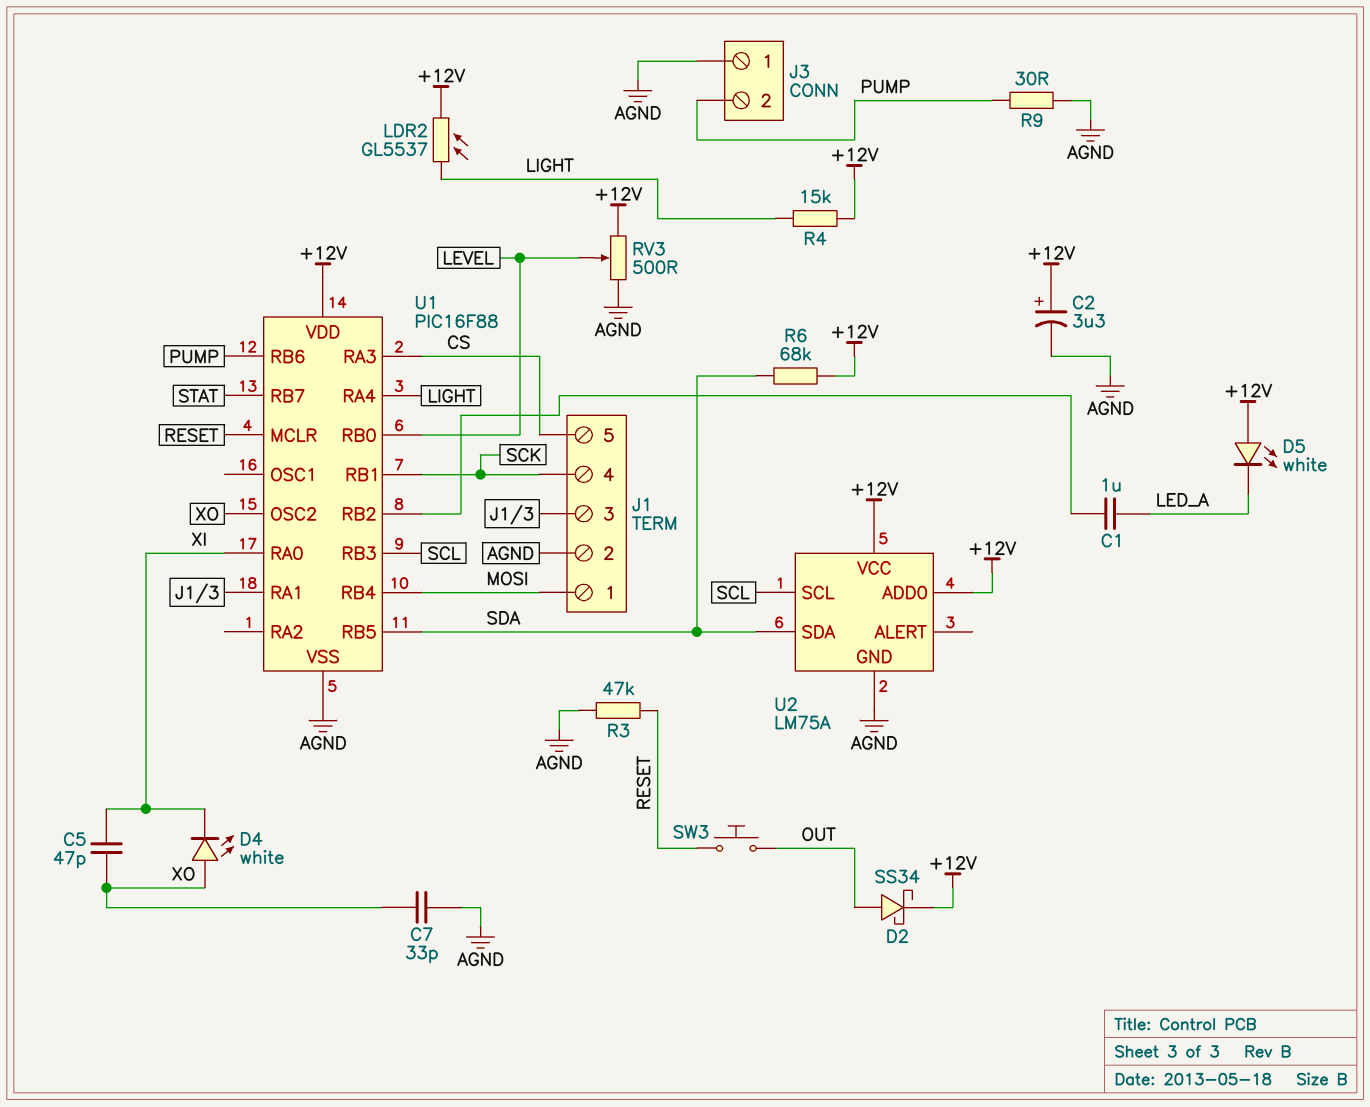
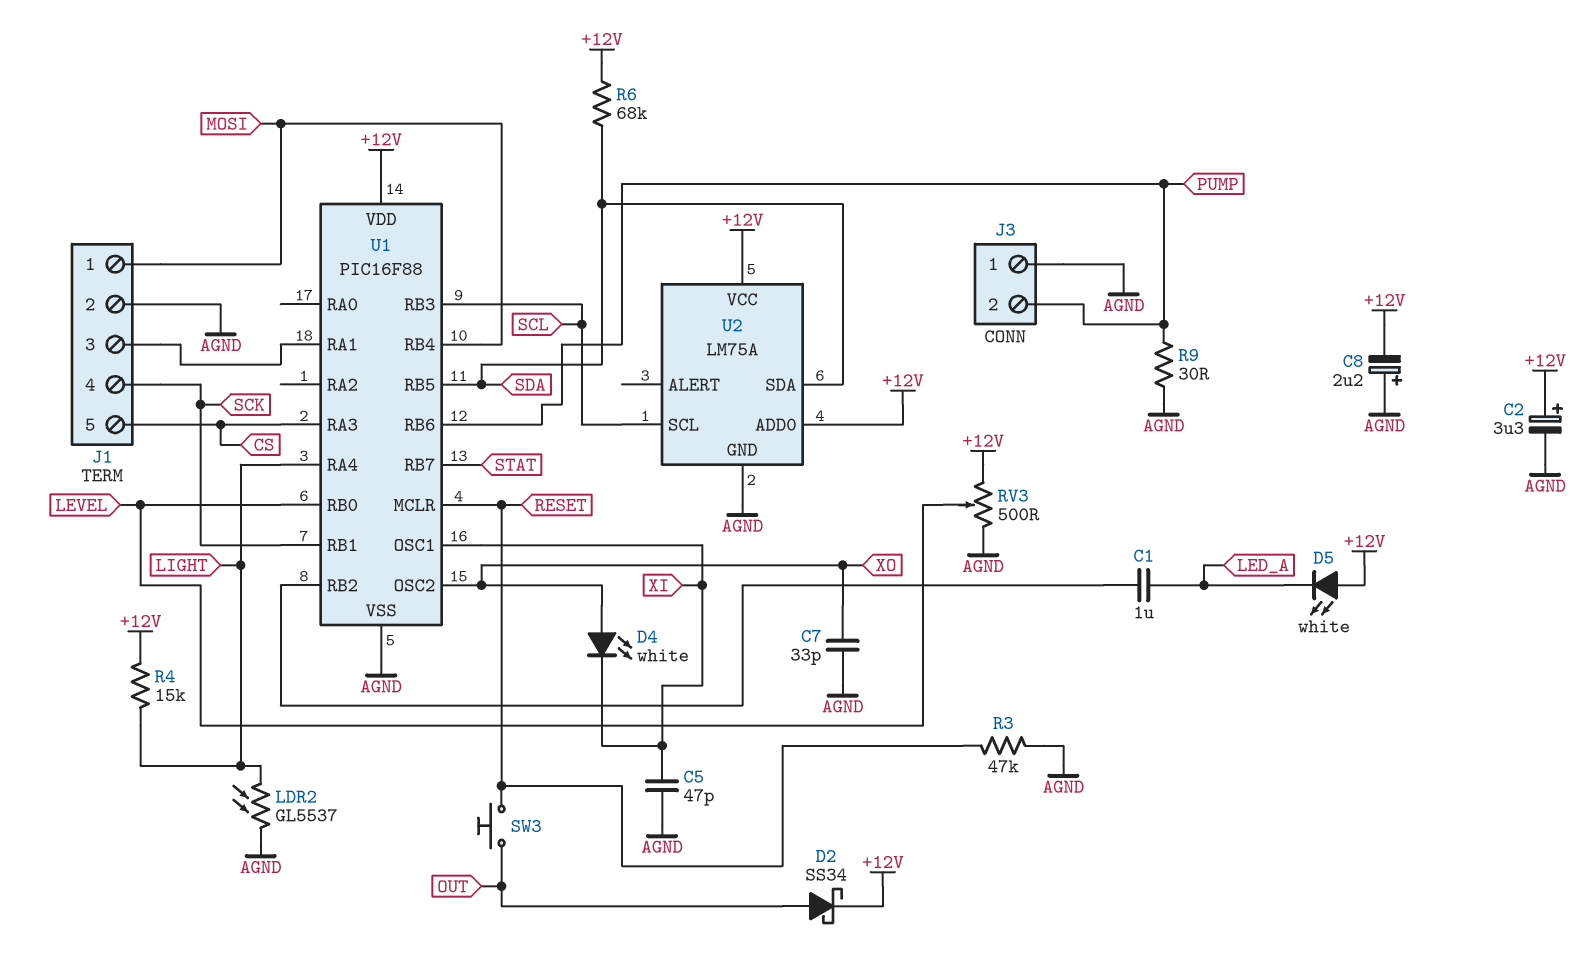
C5: 47pF (XI, XO) -> 47pF (AGND, XI)
C8: none -> 2.2uF (plus AGND, minus +12V)
LDR2: GL5537 (+12V, LIGHT) -> GL5537 (AGND, LIGHT)
U1 pin OSC1: none -> XI
U1 pin RA0: XI -> none

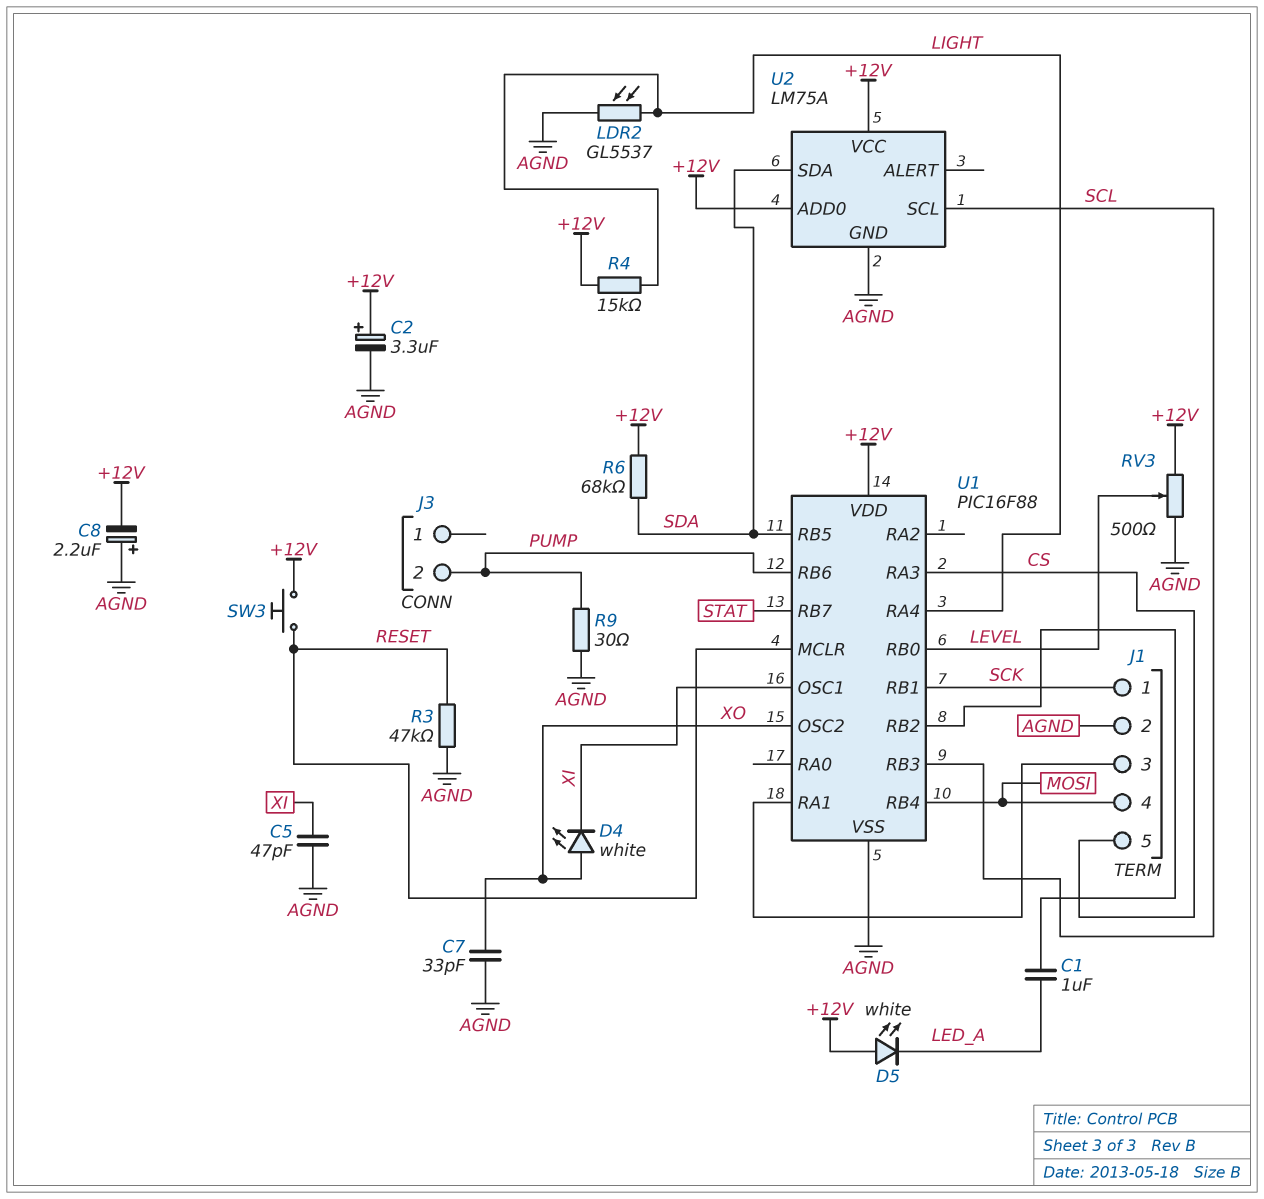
D2: schottky SS34 (A OUT, K +12V) -> none
J1 pin 1: MOSI -> SCK
J1 pin 4: SCK -> MOSI
J3 pin 1: AGND -> none
SW3: button (OUT, RESET) -> button (+12V, RESET)

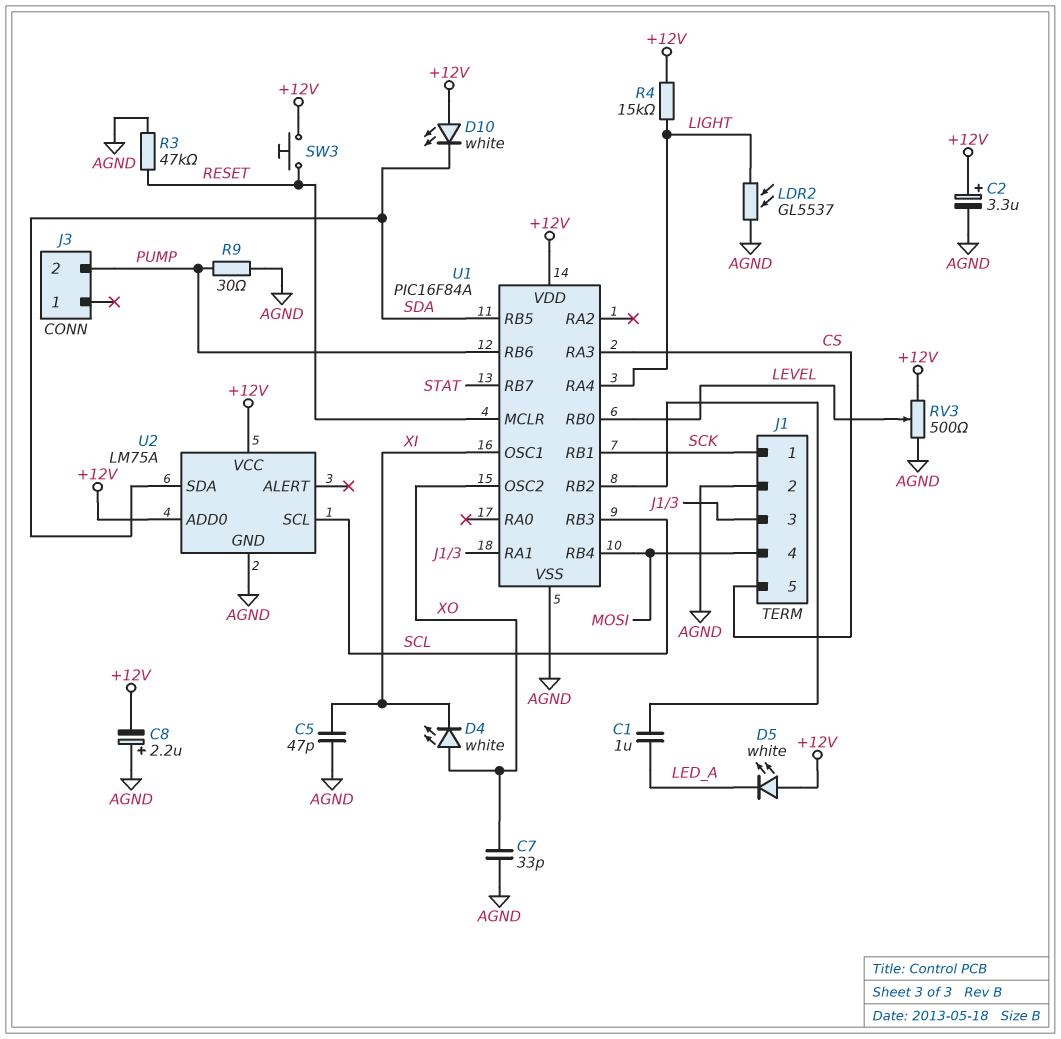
D10: none -> LED white (A +12V, K SDA)
R6: 68k (+12V, SDA) -> none
U1: PIC16F88 -> PIC16F84A

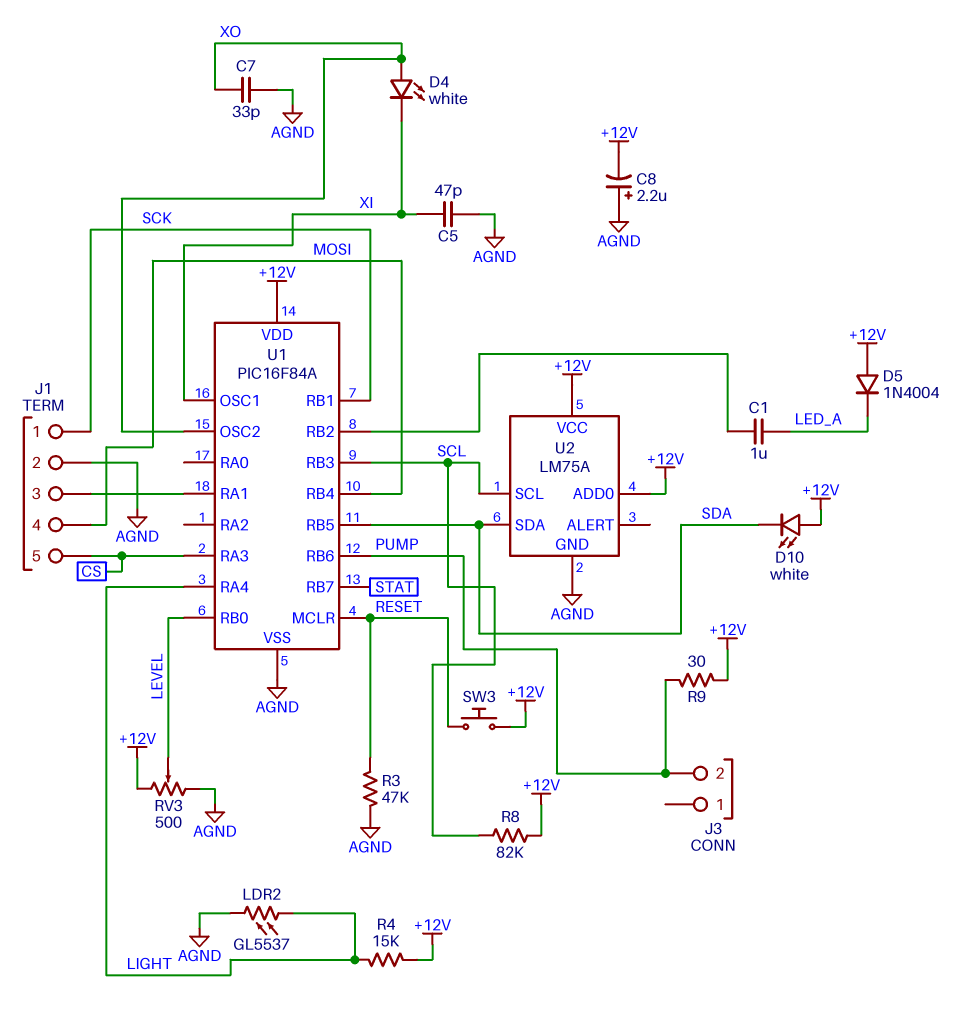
C2: 3.3uF (plus +12V, minus AGND) -> none
D5: LED white (A +12V, K LED_A) -> diode 1N4004 (A +12V, K LED_A)
R8: none -> 82k (+12V, SCL)
R9: 30 (AGND, PUMP) -> 30 (+12V, PUMP)

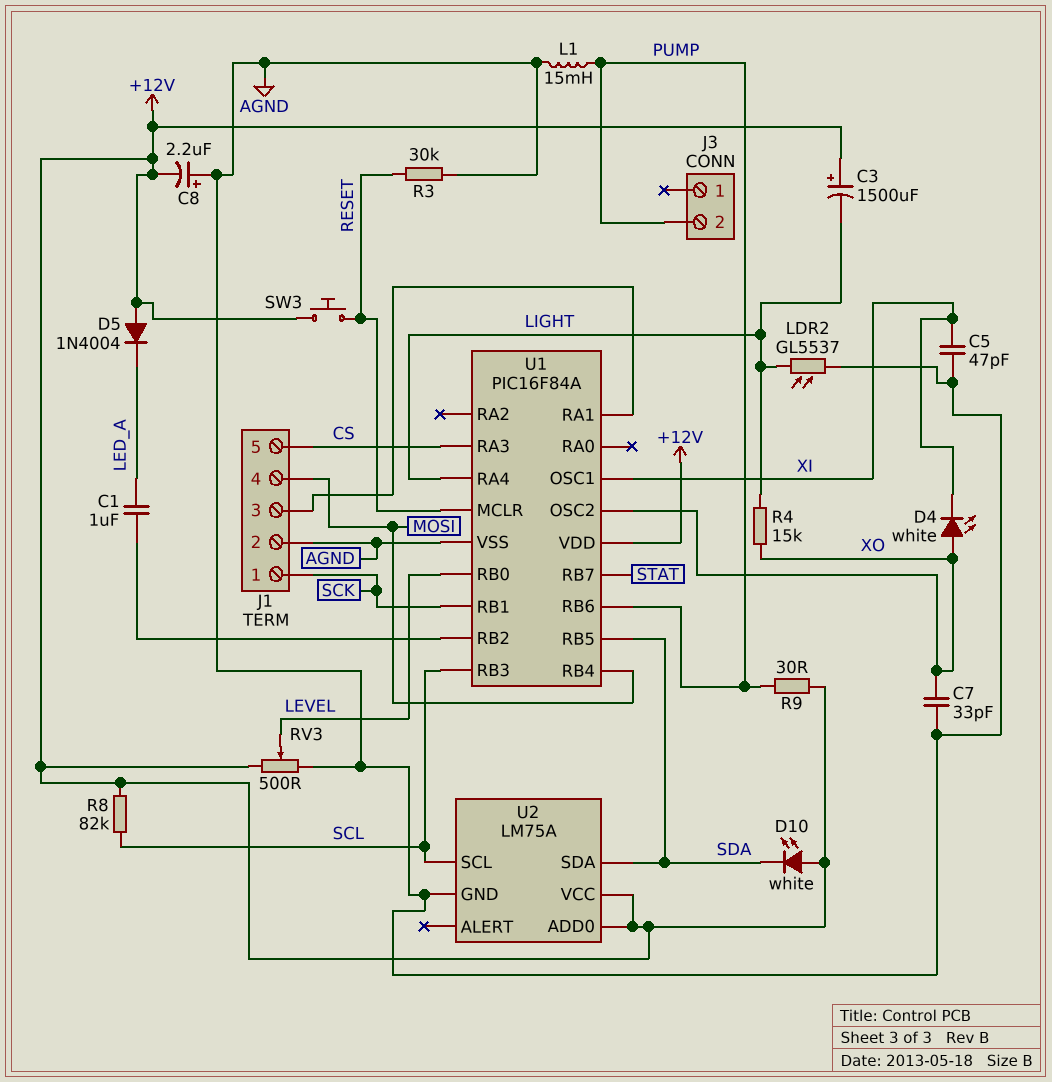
C3: none -> 1500uF (plus +12V, minus LIGHT)
L1: none -> 15mH (AGND, PUMP)
R3: 47k (AGND, RESET) -> 30k (AGND, RESET)
R4: 15k (+12V, LIGHT) -> 15k (LIGHT, XO)

